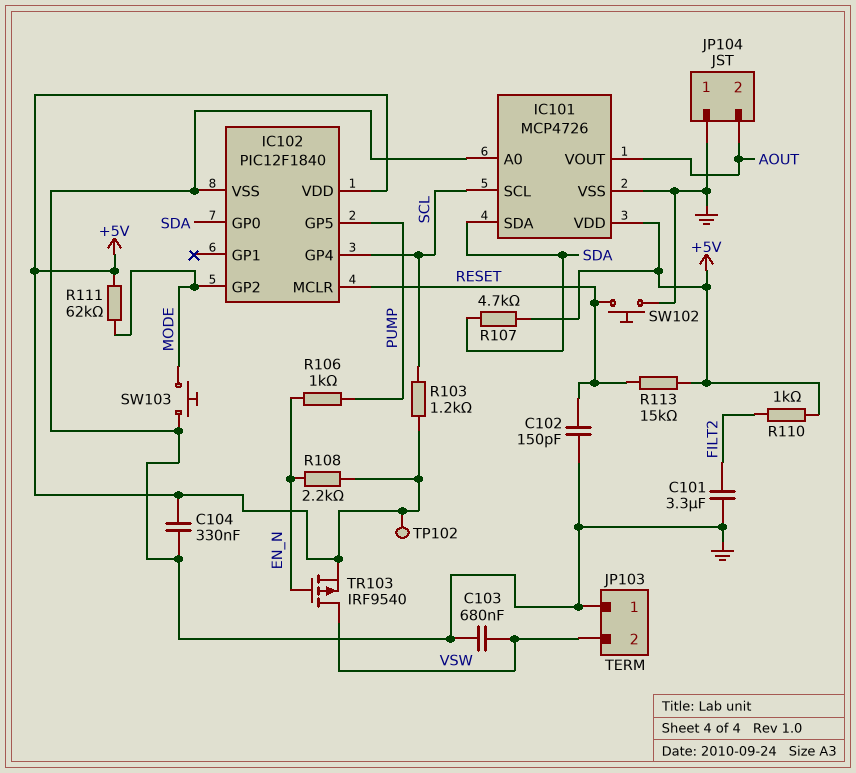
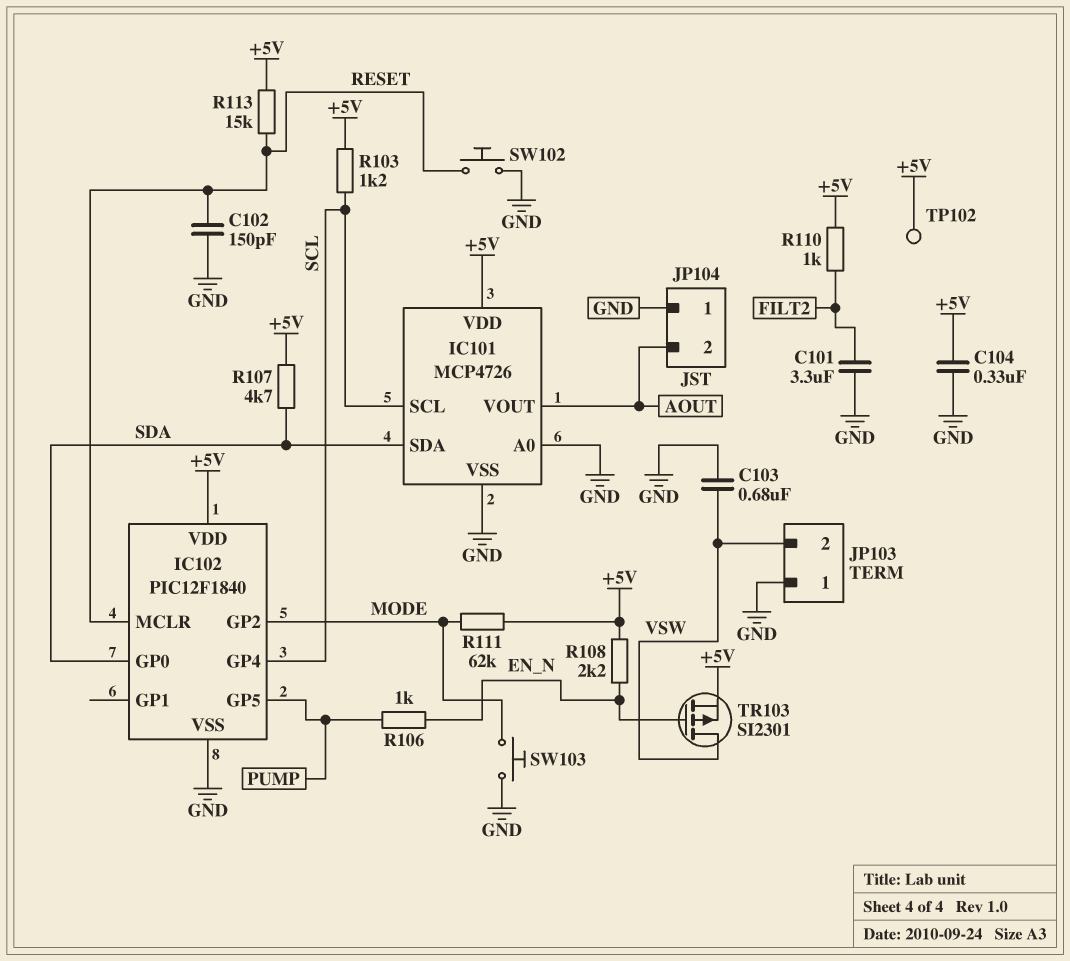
TR103: PMOS IRF9540 (G EN_N, D VSW, S +5V) -> PMOS SI2301 (G EN_N, D VSW, S +5V)

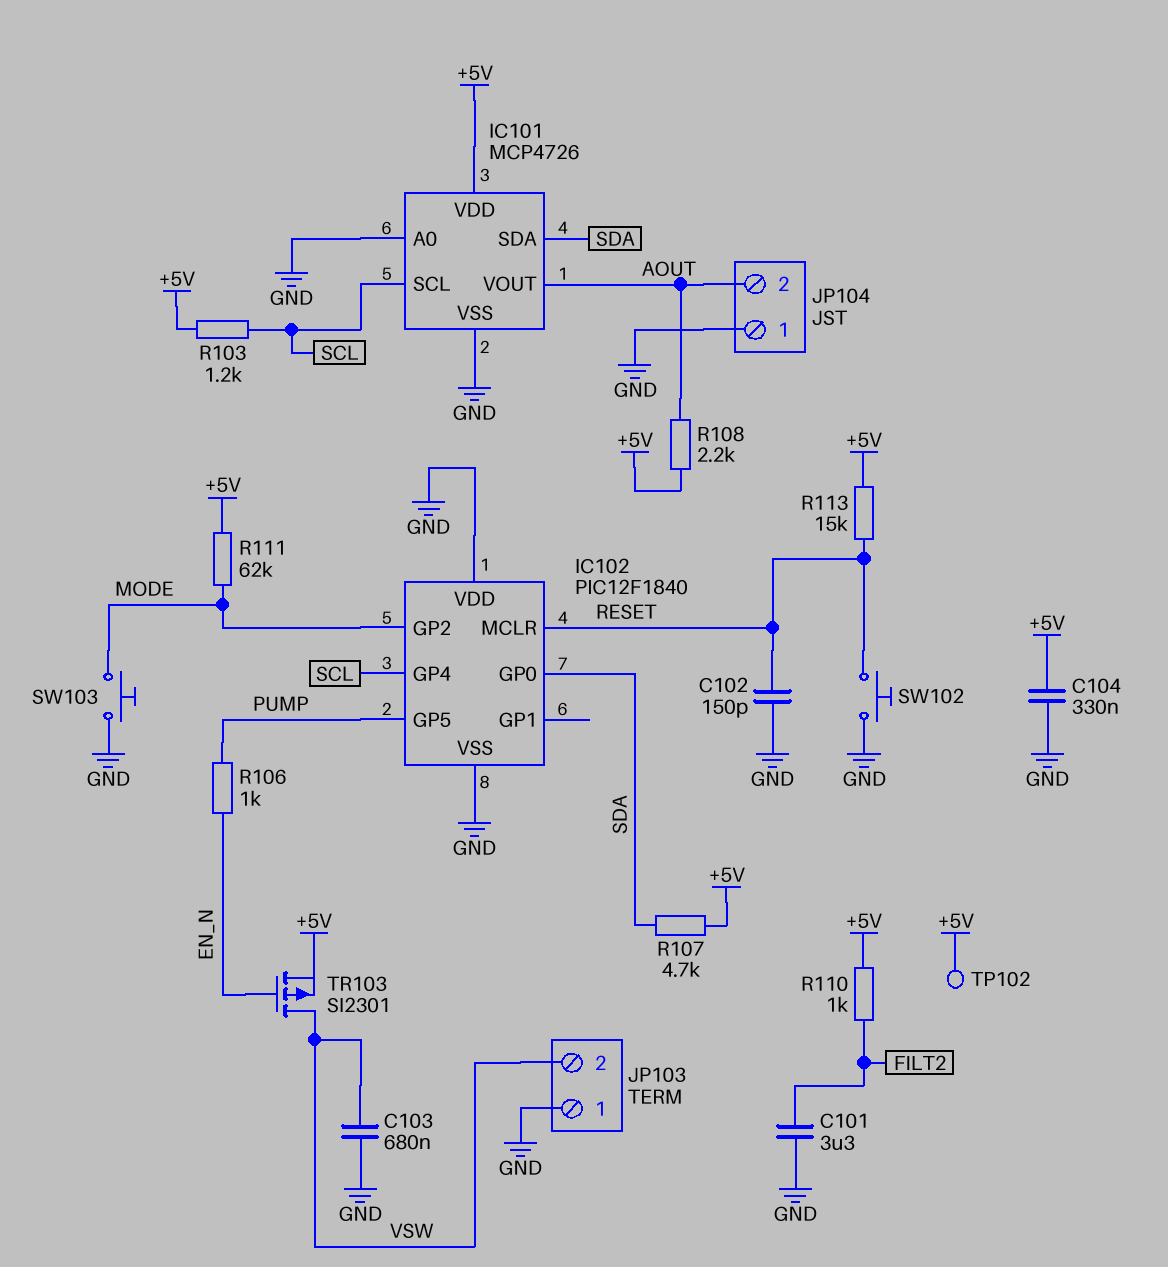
IC102 pin VDD: +5V -> GND
R108: 2.2k (+5V, EN_N) -> 2.2k (+5V, AOUT)

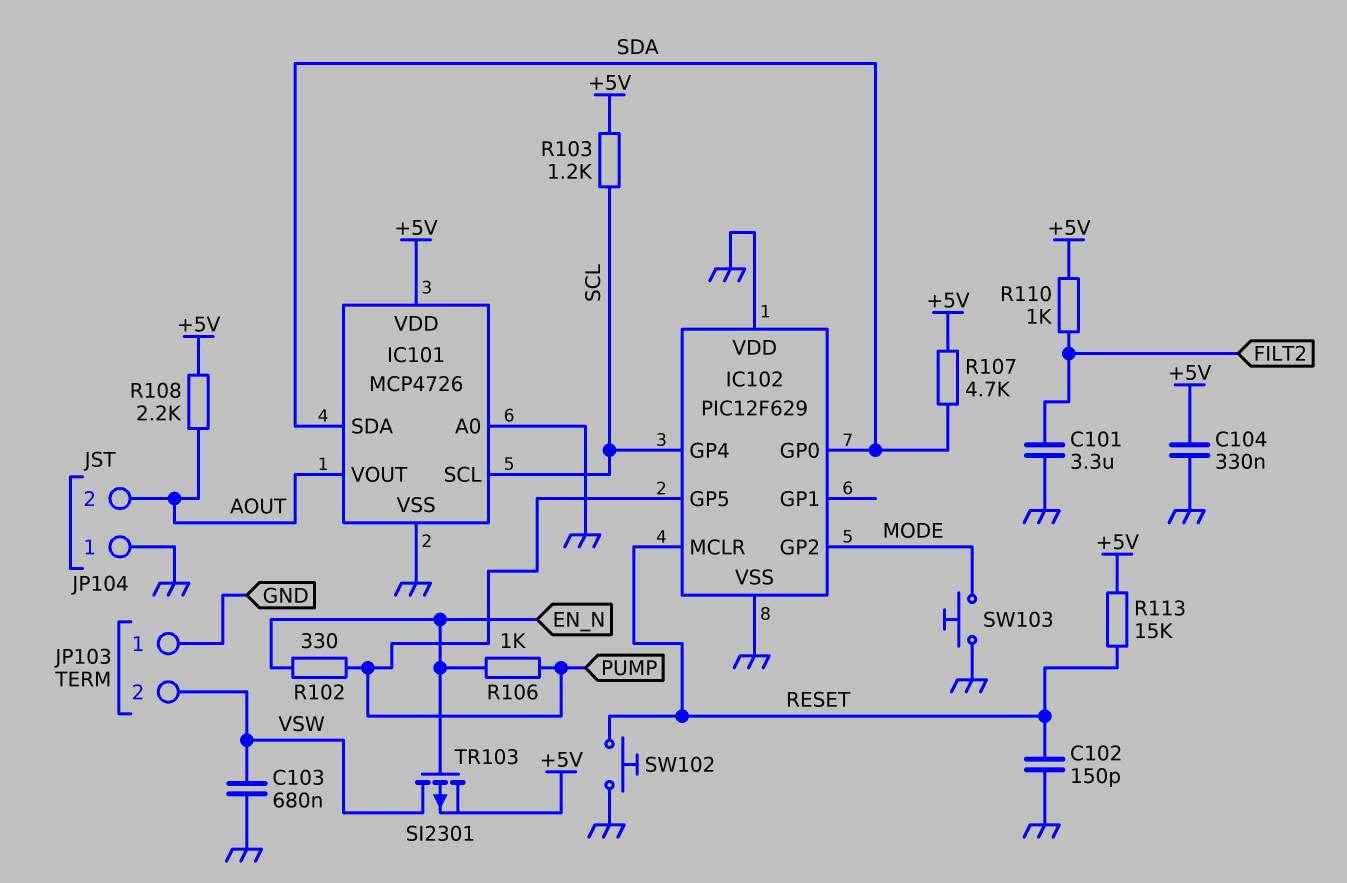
IC102: PIC12F1840 -> PIC12F629
R102: none -> 330 (EN_N, PUMP)
R111: 62k (+5V, MODE) -> none
TP102: test point (+5V) -> none

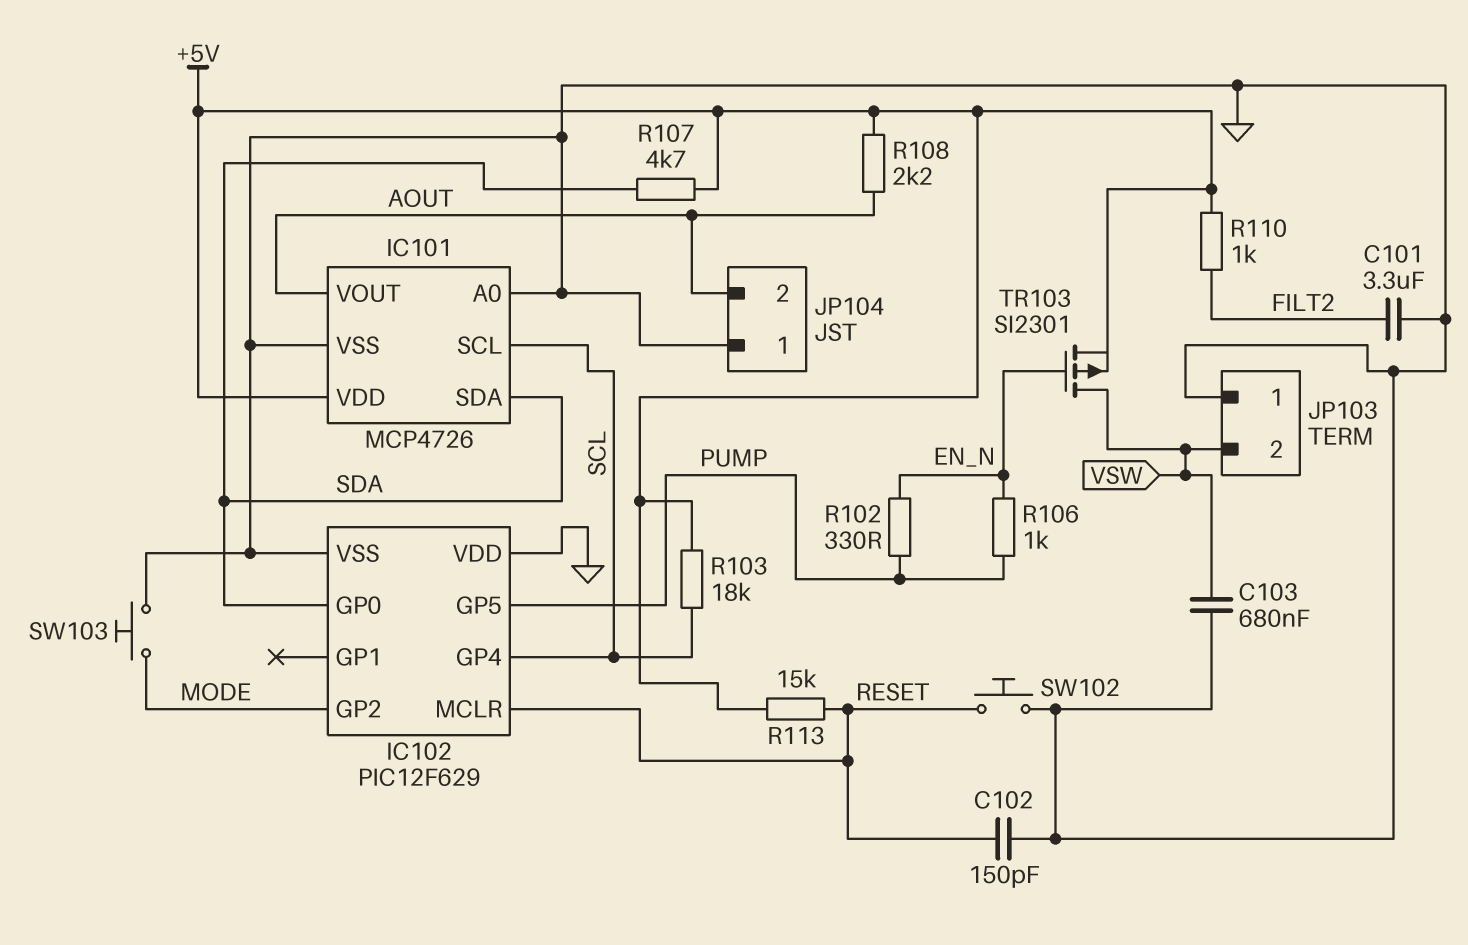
C104: 330nF (+5V, GND) -> none
R103: 1.2k (+5V, SCL) -> 18k (+5V, SCL)

